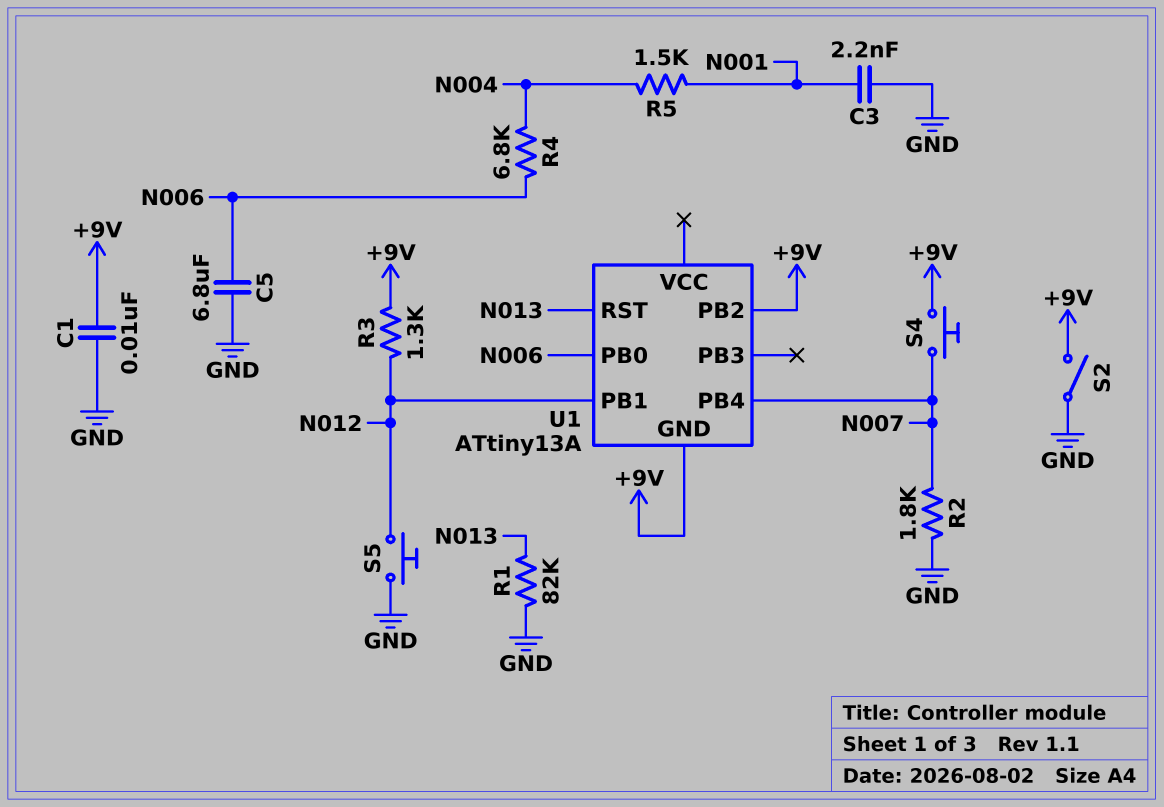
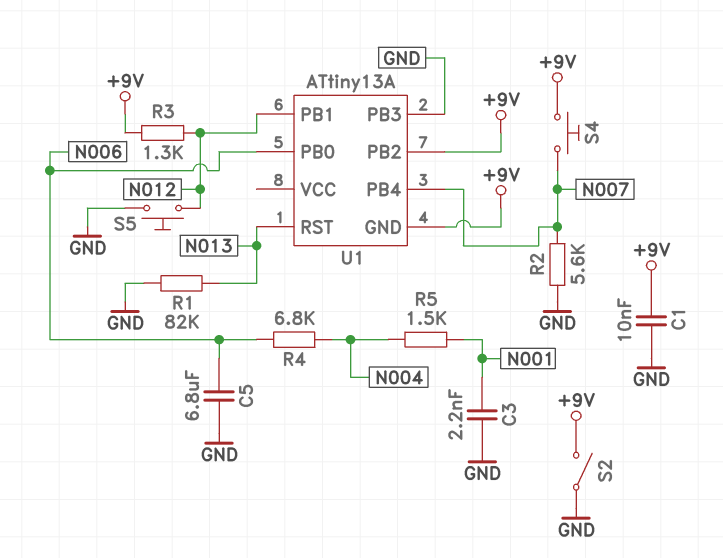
R2: 1.8k (GND, N007) -> 5.6k (GND, N007)
U1 pin PB3: none -> GND

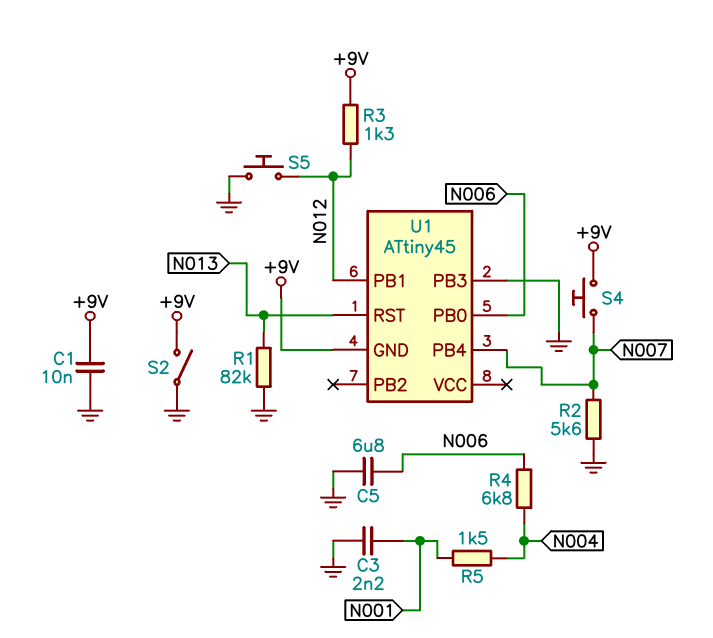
U1: ATtiny13A -> ATtiny45
U1 pin PB2: +9V -> none

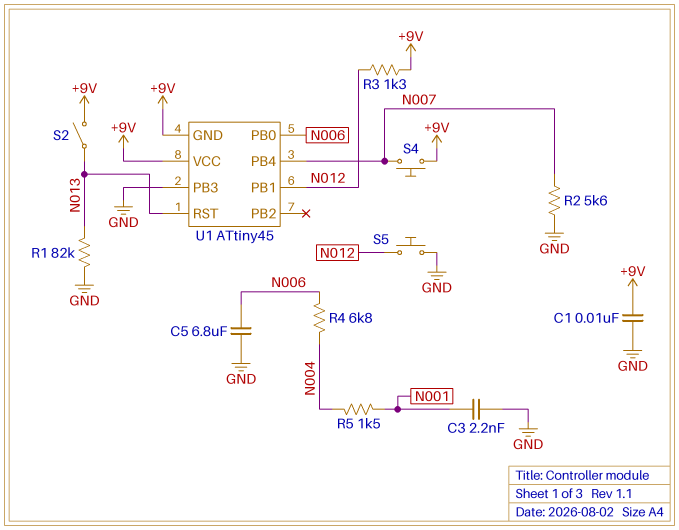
S2: switch (+9V, GND) -> switch (+9V, N013)
U1 pin VCC: none -> +9V

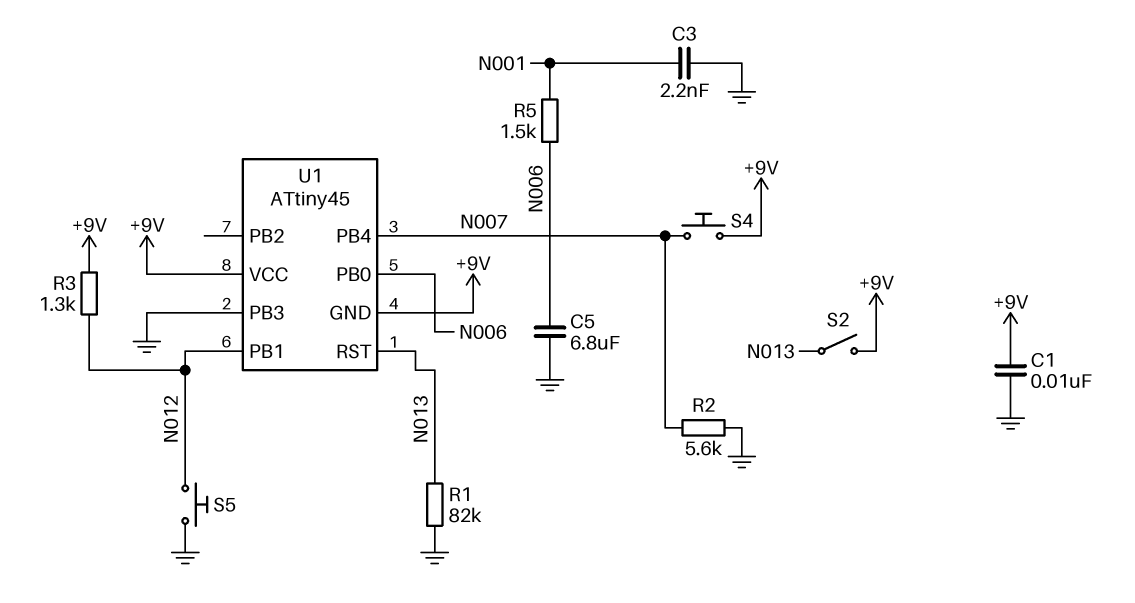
R4: 6.8k (N004, N006) -> none
R5: 1.5k (N001, N004) -> 1.5k (N001, N006)

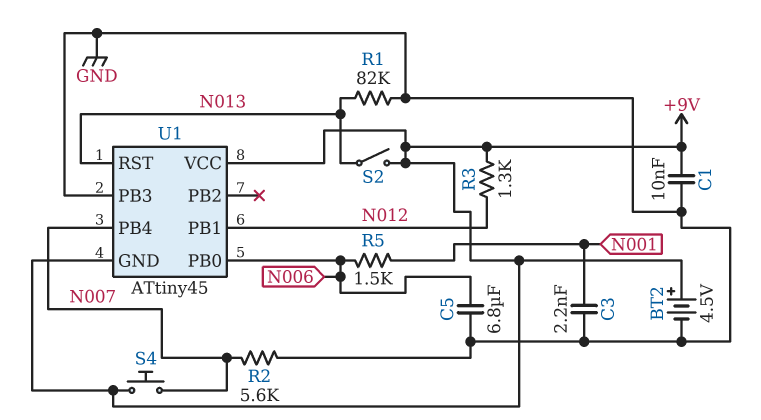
BT2: none -> 4.5V (plus +9V, minus GND)
S5: button (GND, N012) -> none

